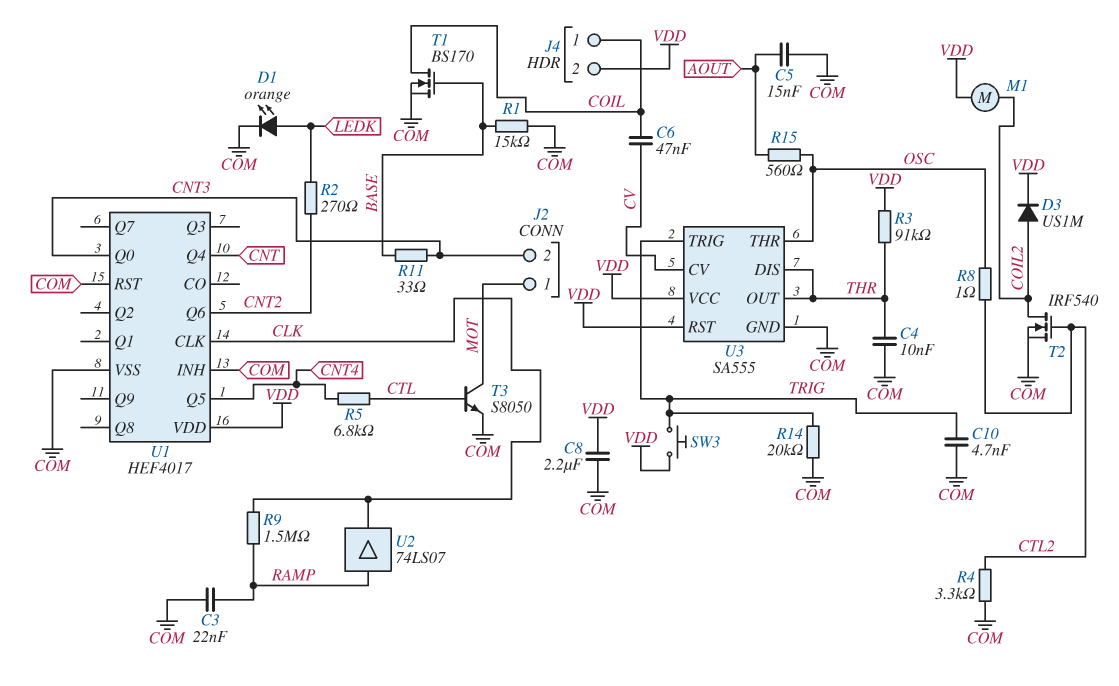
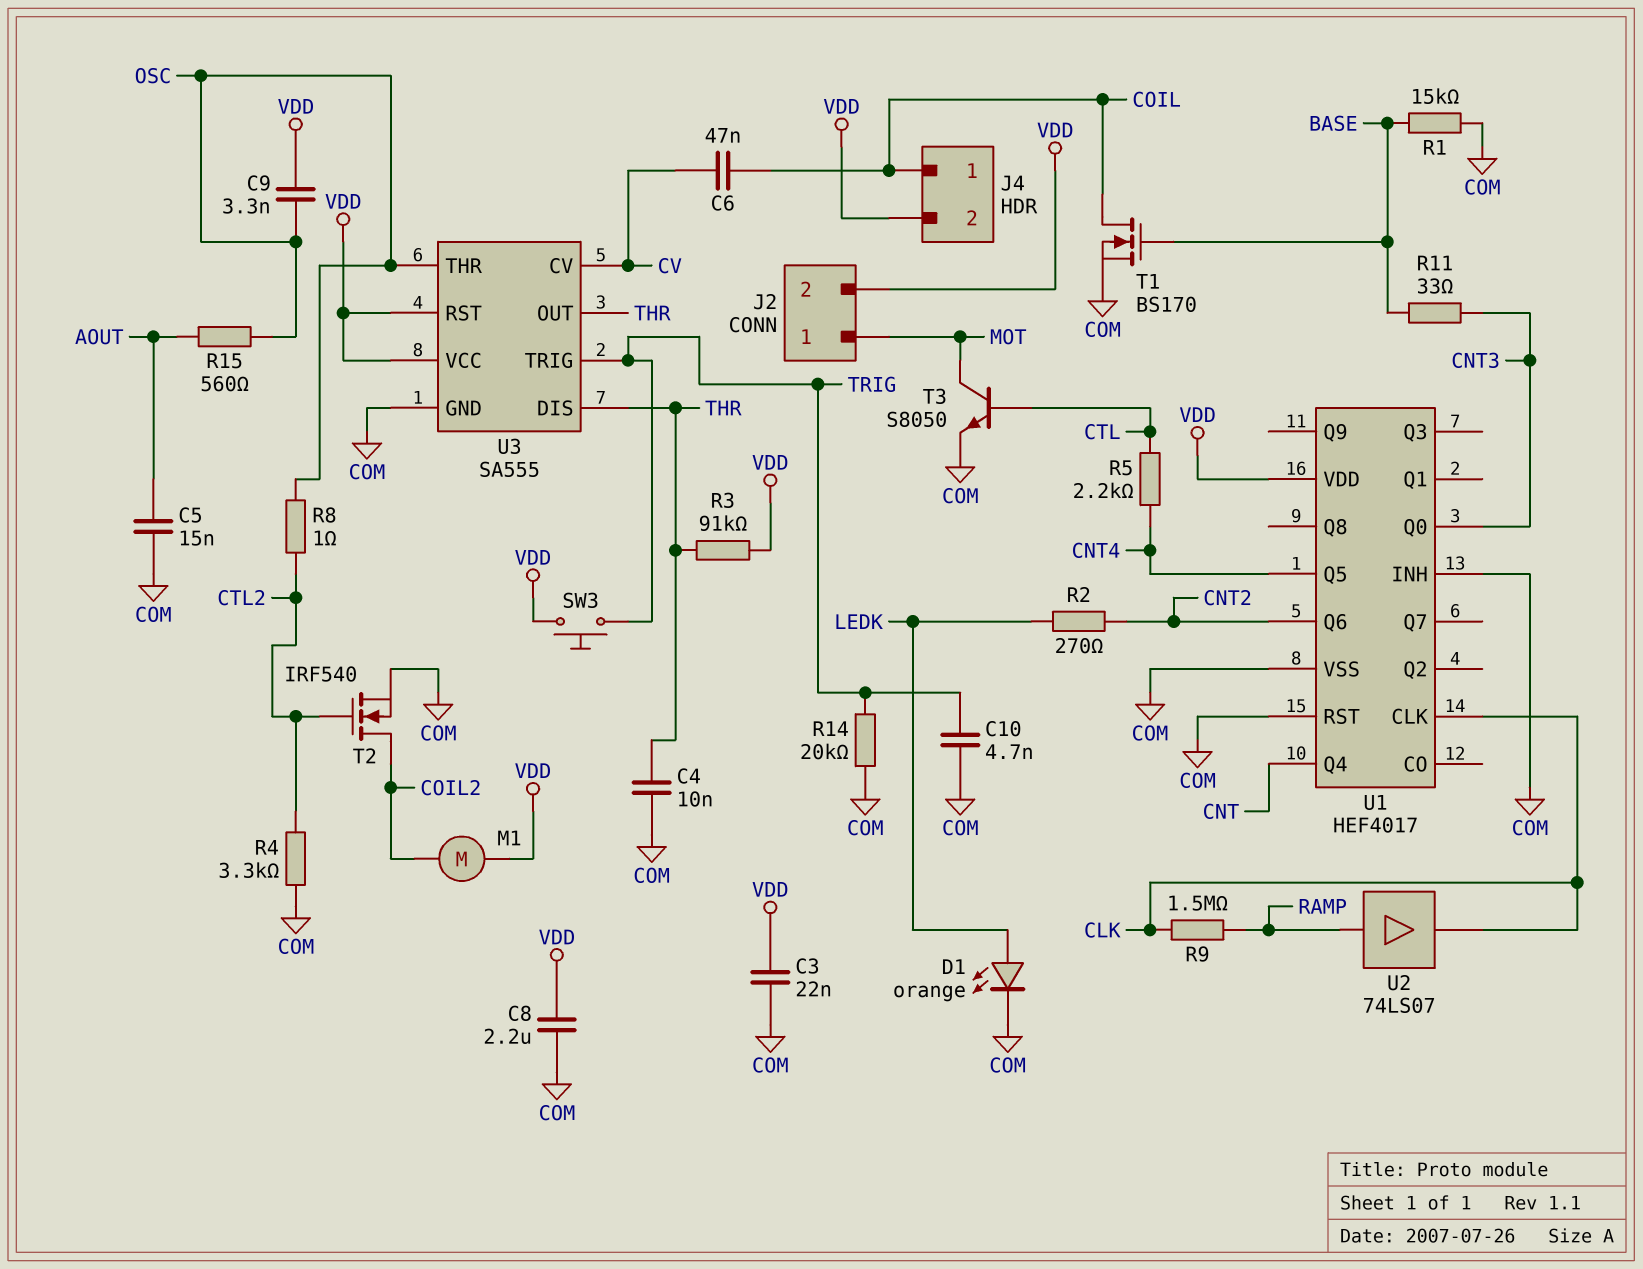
C3: 22nF (COM, RAMP) -> 22nF (COM, VDD)
C9: none -> 3.3nF (OSC, VDD)
D3: diode US1M (A COIL2, K VDD) -> none
J2 pin 2: CNT3 -> VDD
R5: 6.8k (CNT4, CTL) -> 2.2k (CNT4, CTL)

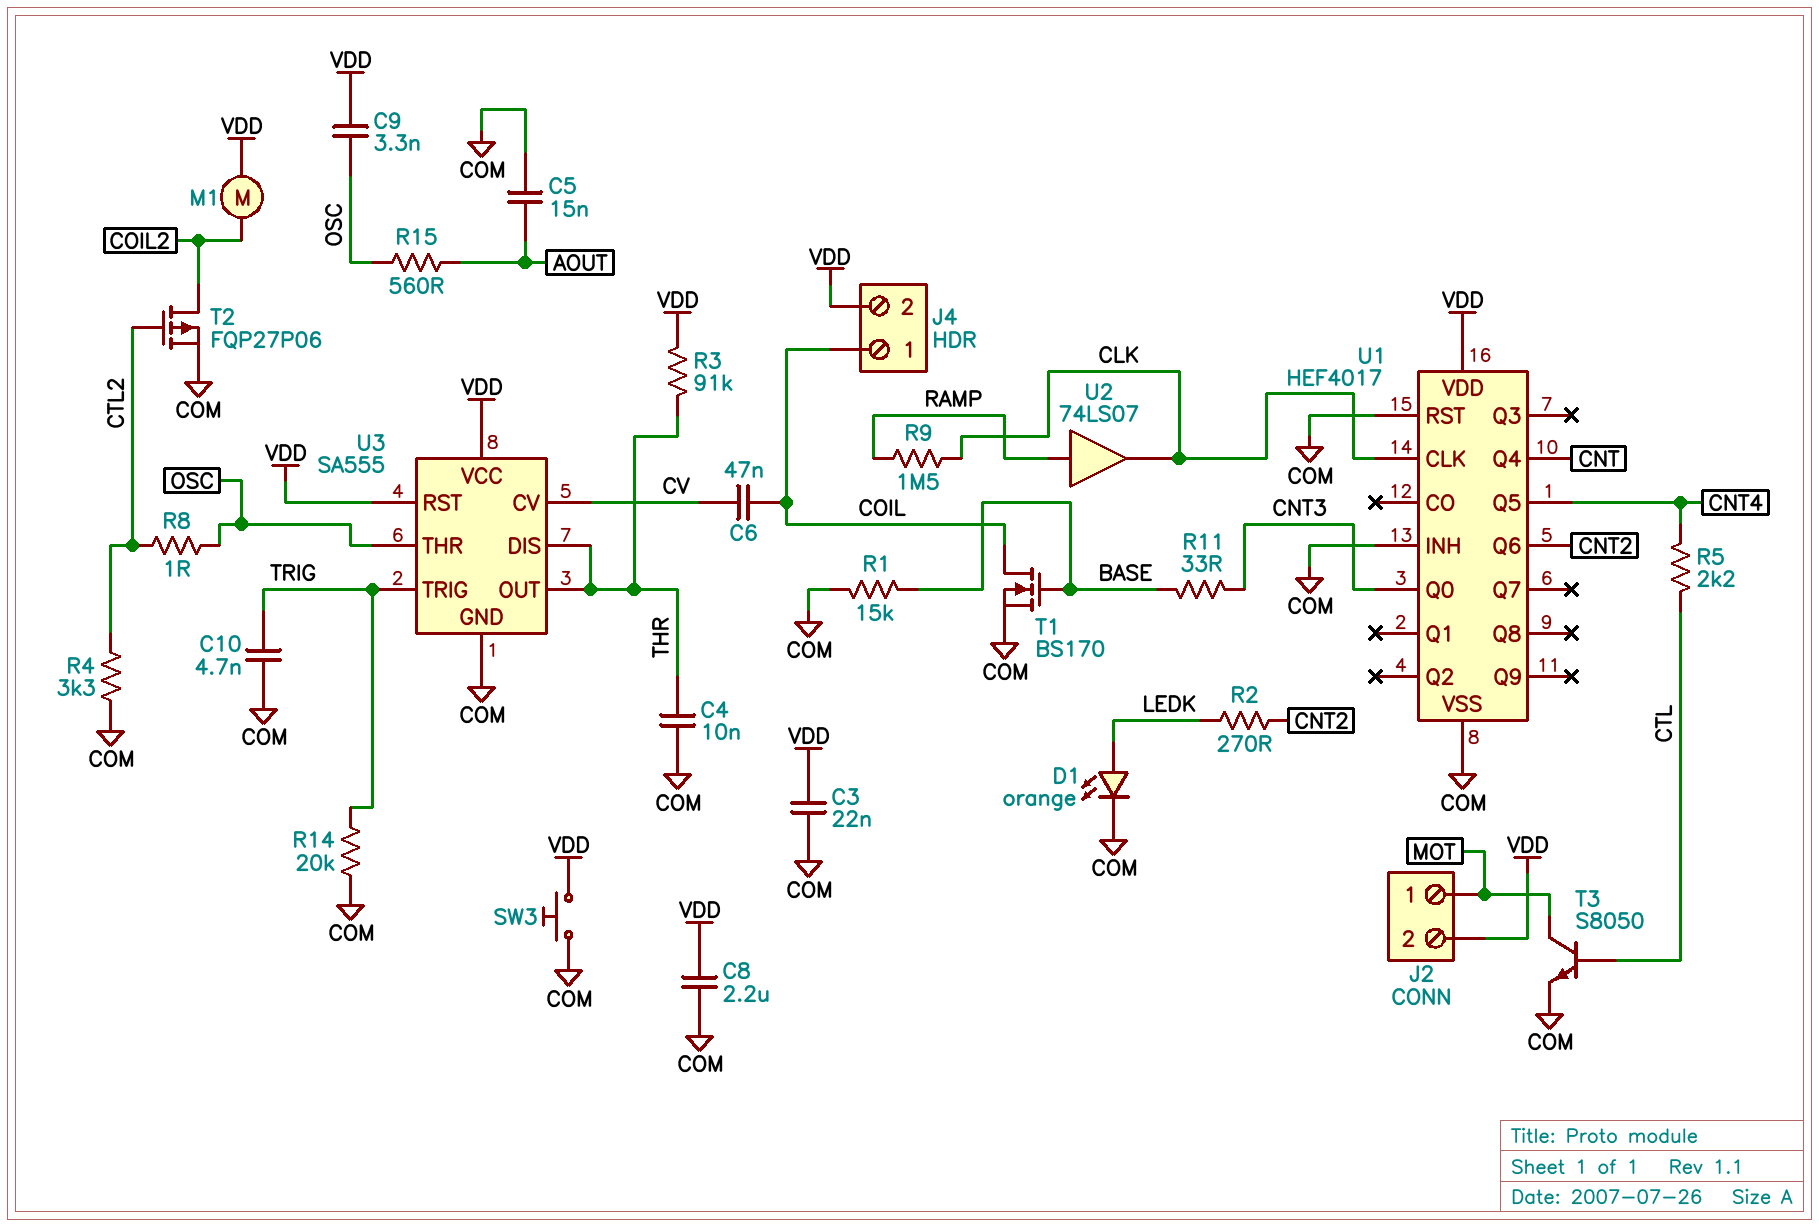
SW3: button (TRIG, VDD) -> button (COM, VDD)
T2: NMOS IRF540 (G CTL2, D COIL2, S COM) -> PMOS FQP27P06 (G CTL2, D COIL2, S COM)

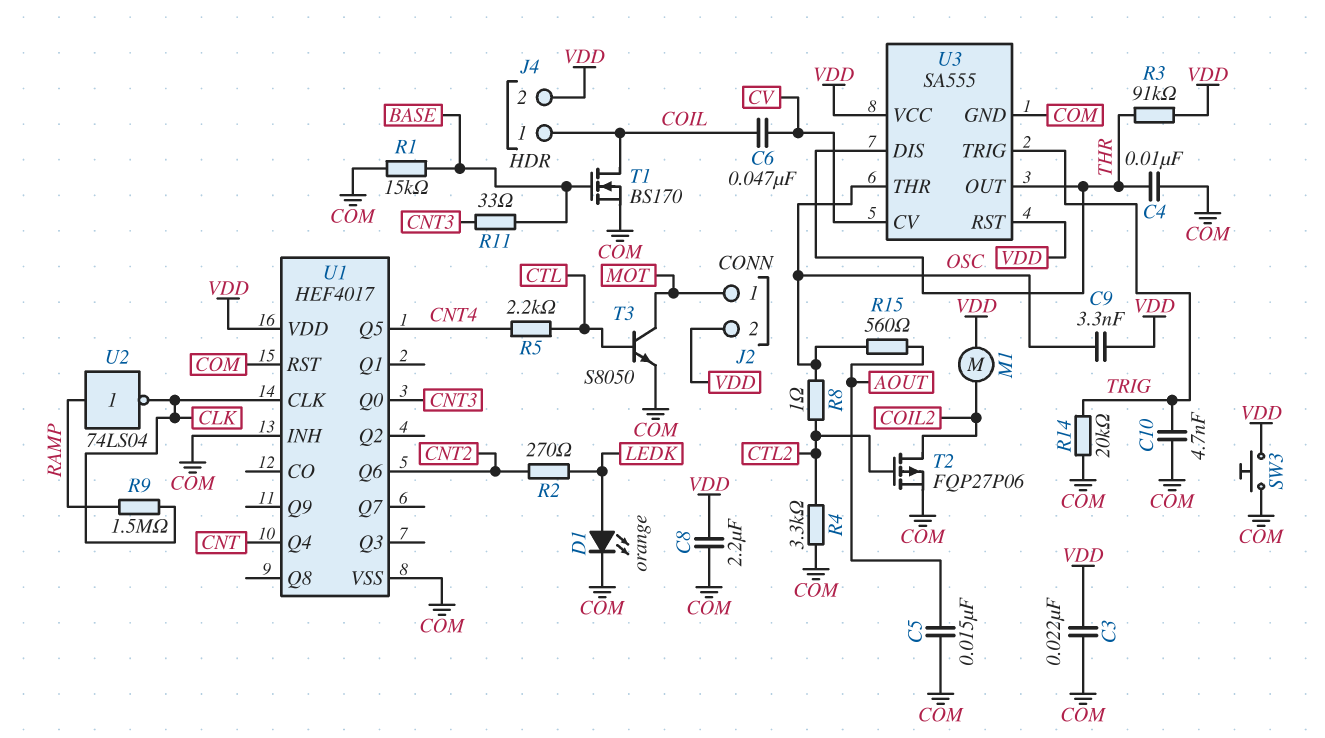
U2: buffer 74LS07 (in RAMP, out CLK) -> NOT 74LS04 (in RAMP, out CLK)

